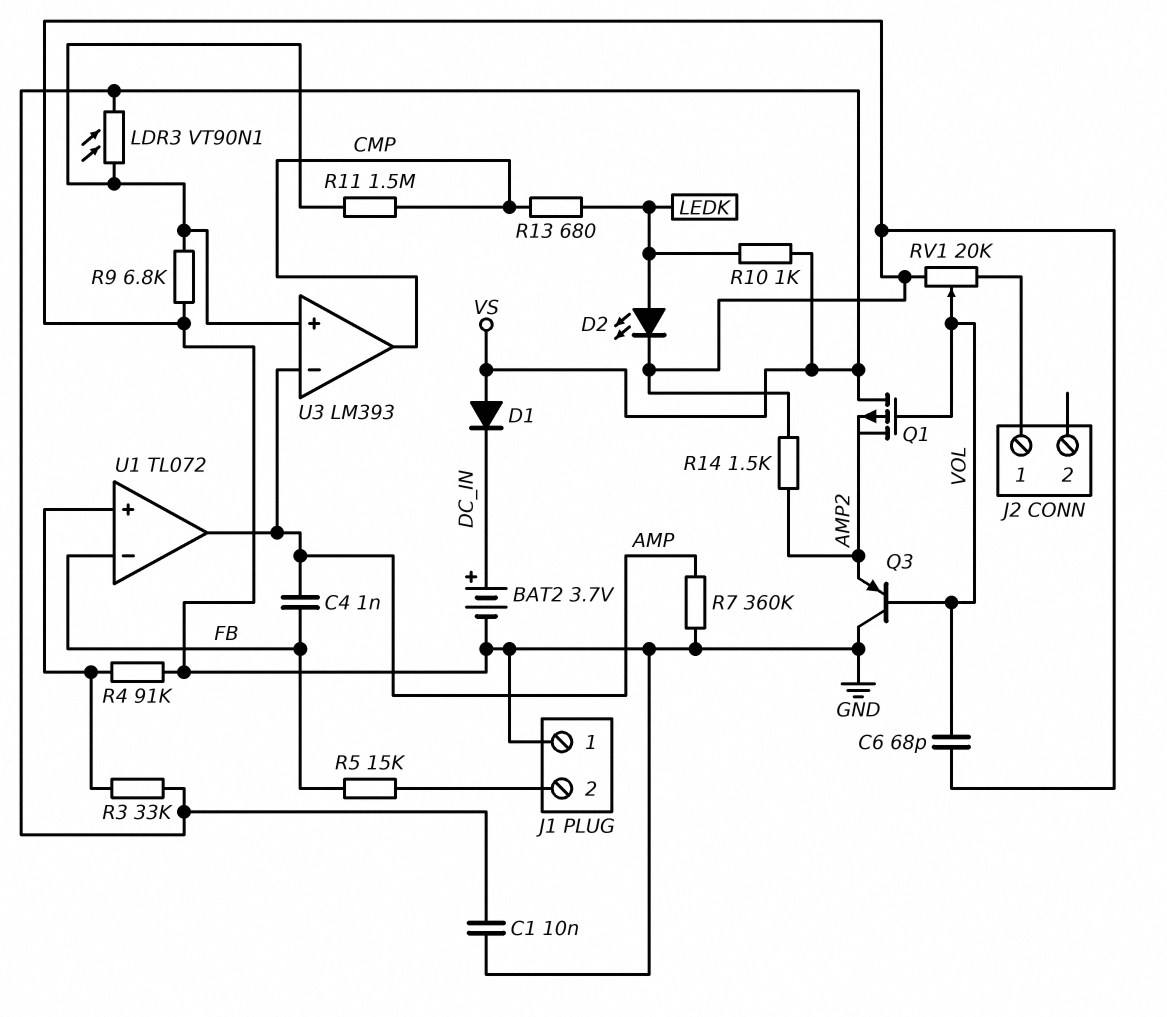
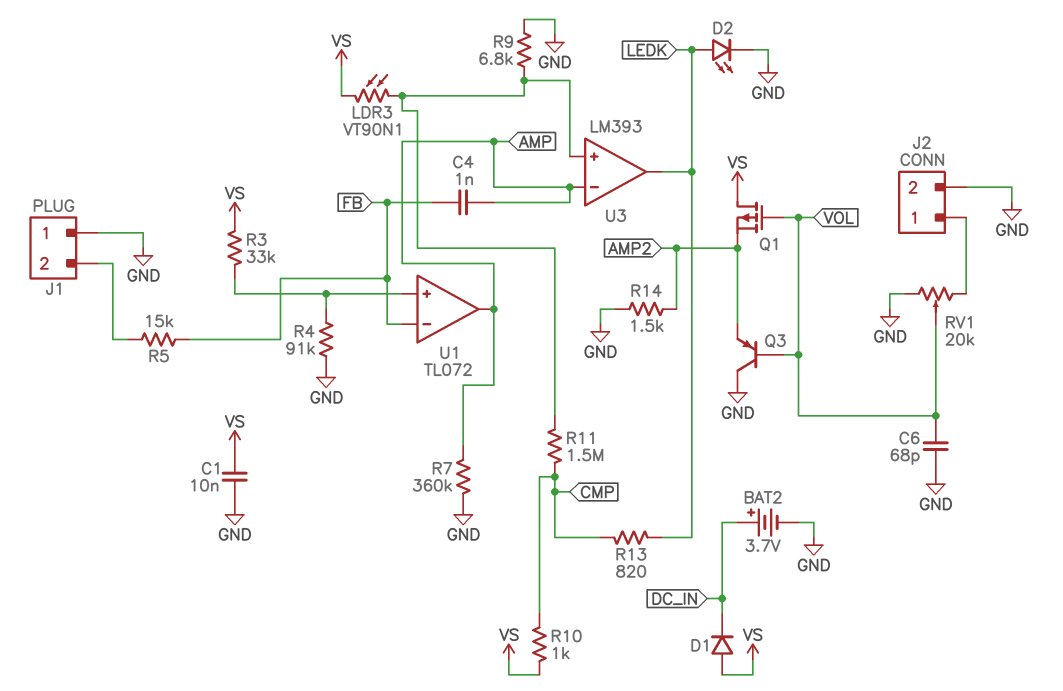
J2 pin 2: none -> GND
R10: 1k (LEDK, VS) -> 1k (CMP, VS)
R13: 680 (CMP, LEDK) -> 820 (CMP, LEDK)
U3 pin out: CMP -> LEDK

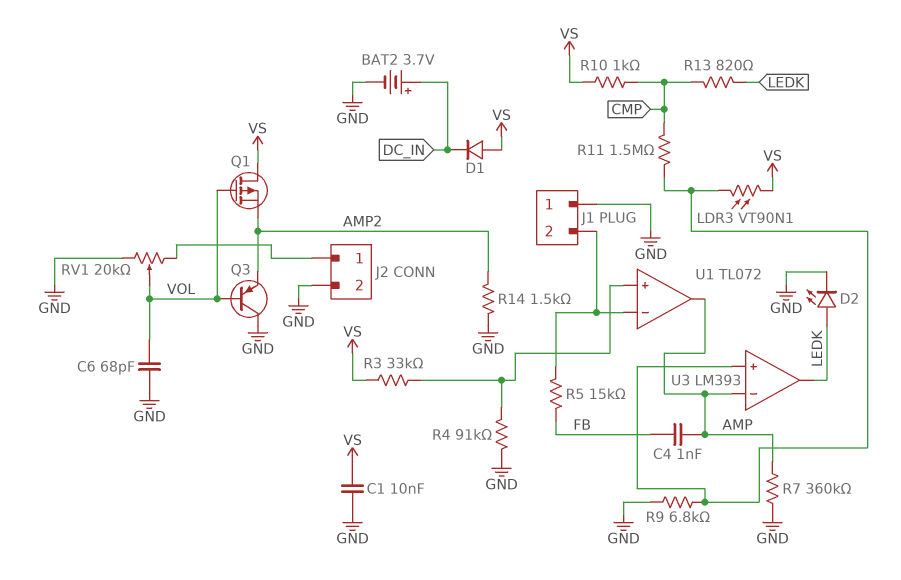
U1 pin in-: FB -> J1/2

